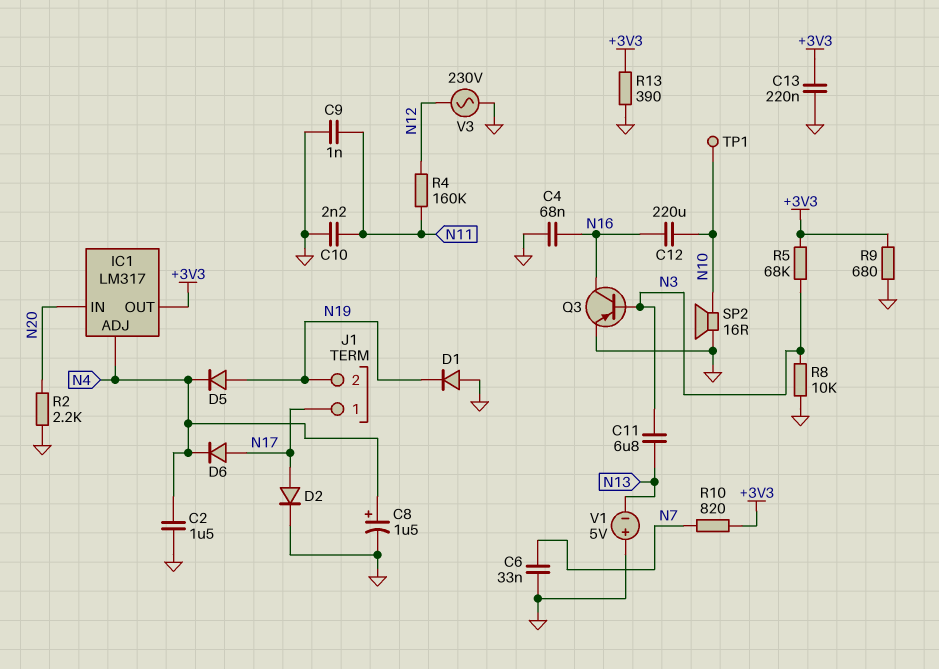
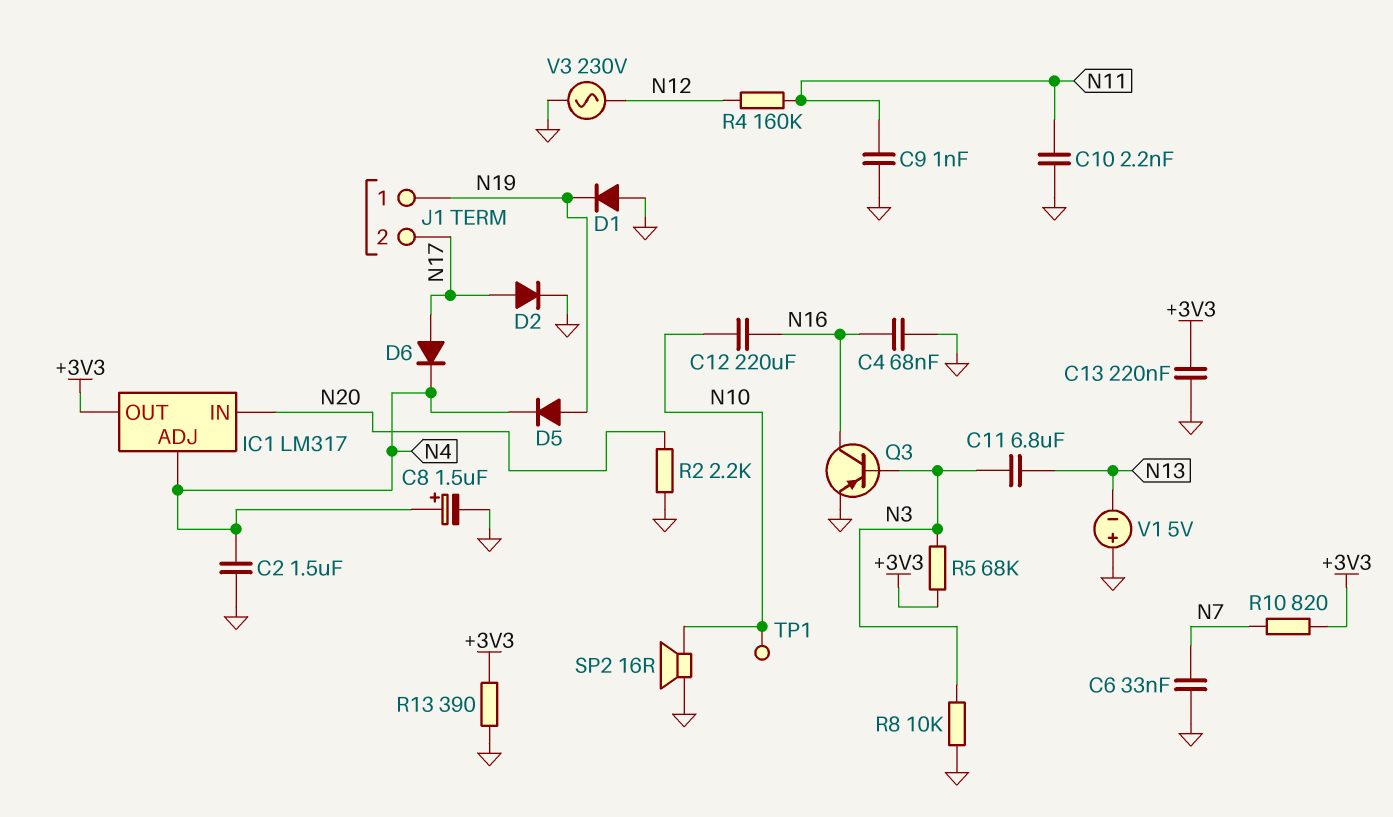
J1 pin 1: N17 -> N19
J1 pin 2: N19 -> N17
R9: 680 (+3V3, GND) -> none

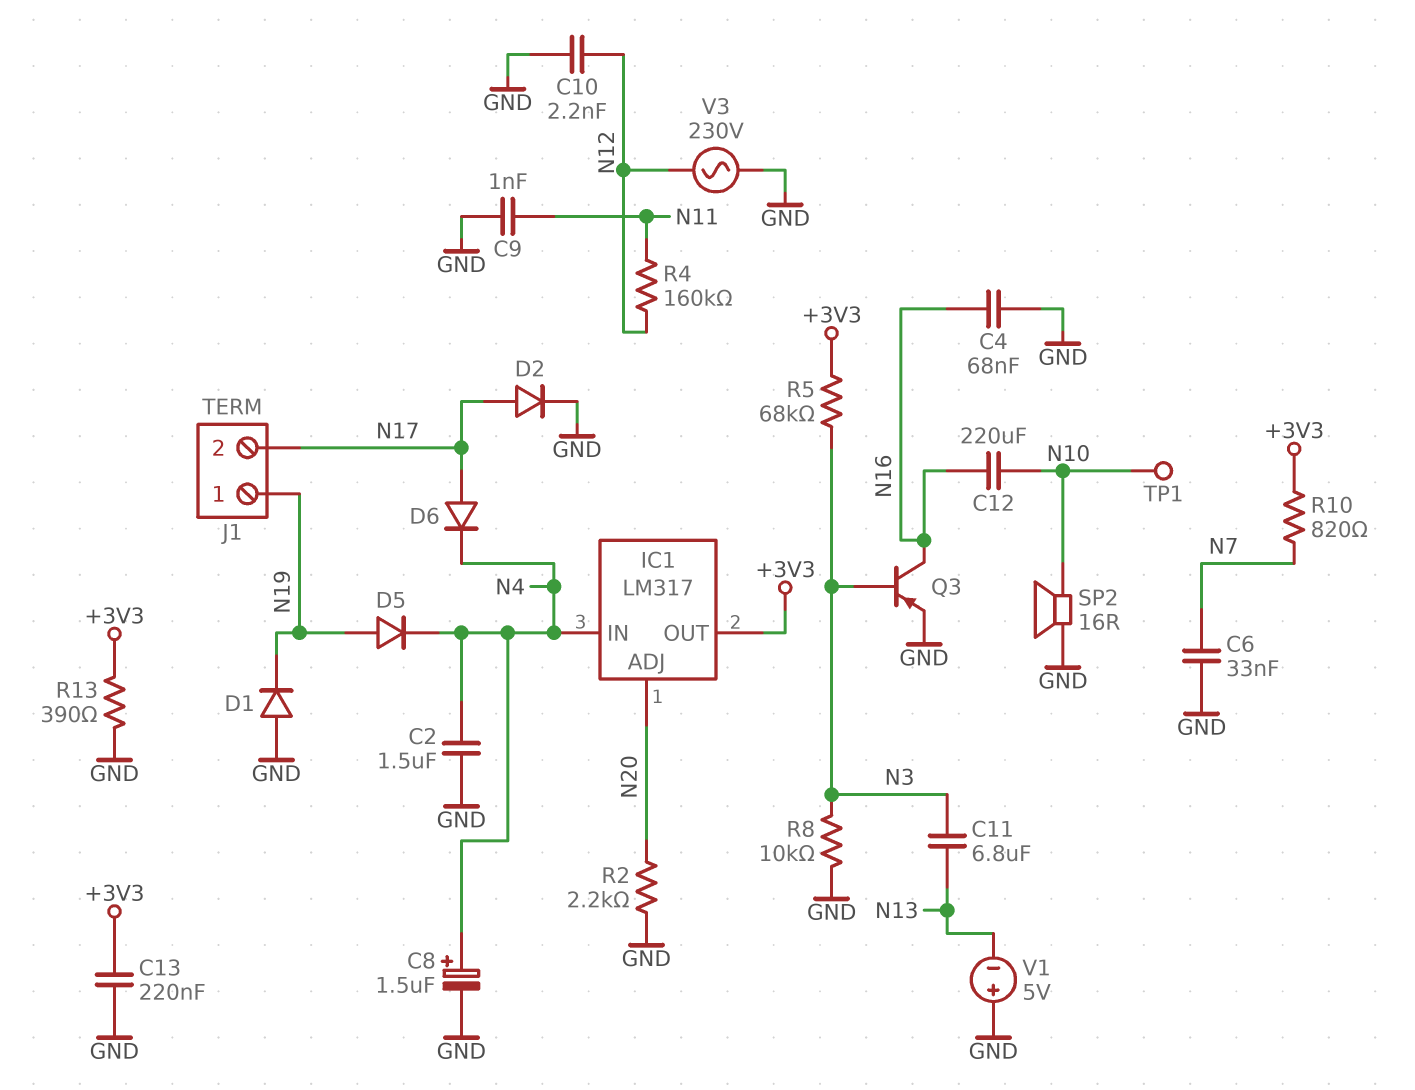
C10: 2.2nF (GND, N11) -> 2.2nF (GND, N12)
IC1 pin ADJ: N4 -> N20
IC1 pin IN: N20 -> N4

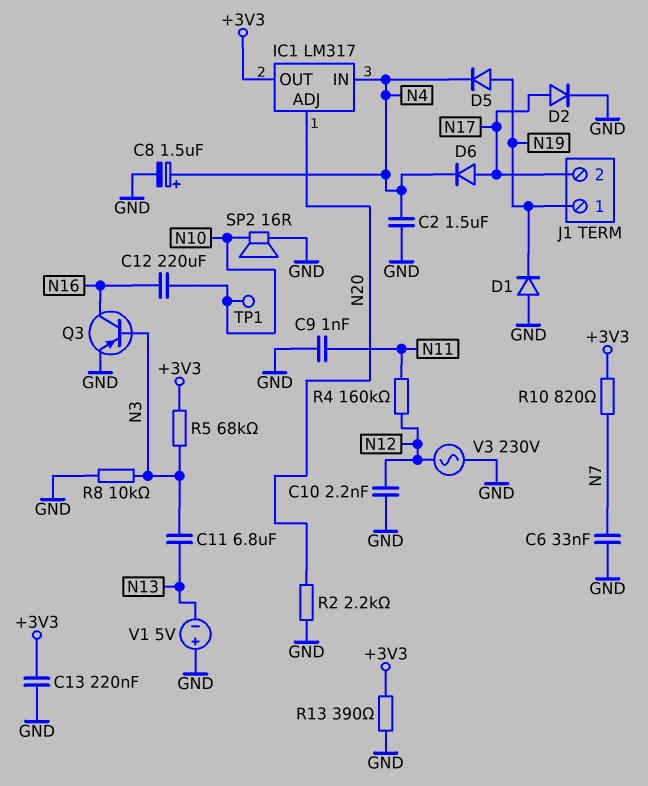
C4: 68nF (GND, N16) -> none

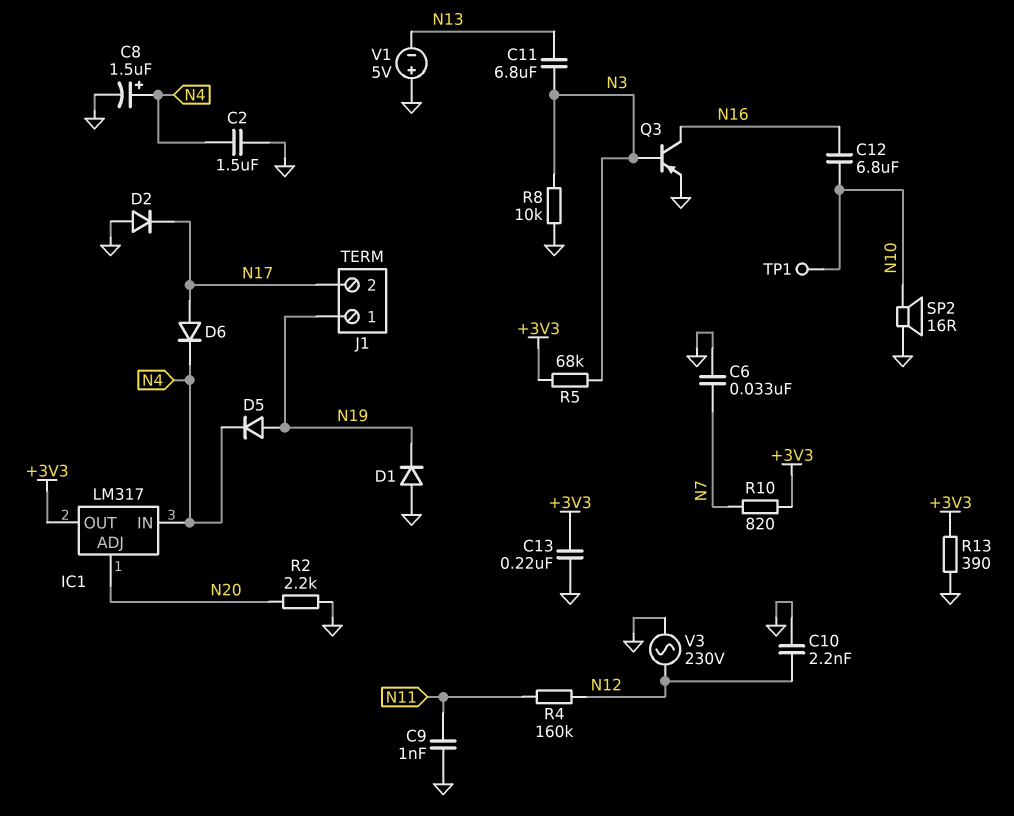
C12: 220uF (N10, N16) -> 6.8uF (N10, N16)
D2: diode (A N17, K GND) -> diode (A GND, K N17)

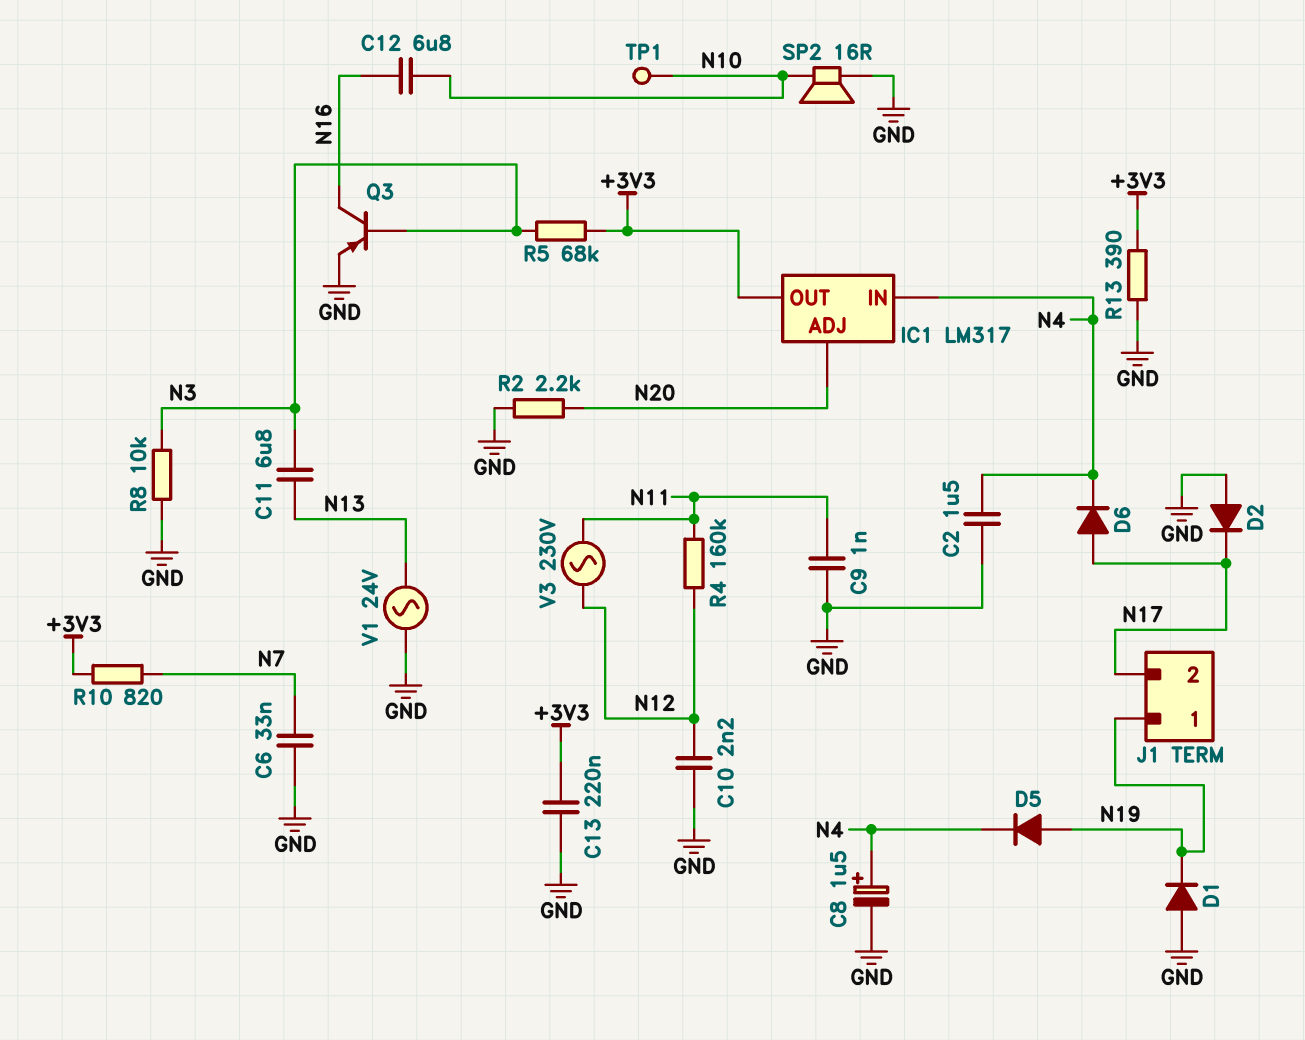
V1: 5V (plus GND, minus N13) -> AC 24V (GND, N13)
V3: AC 230V (GND, N12) -> AC 230V (N11, N12)

